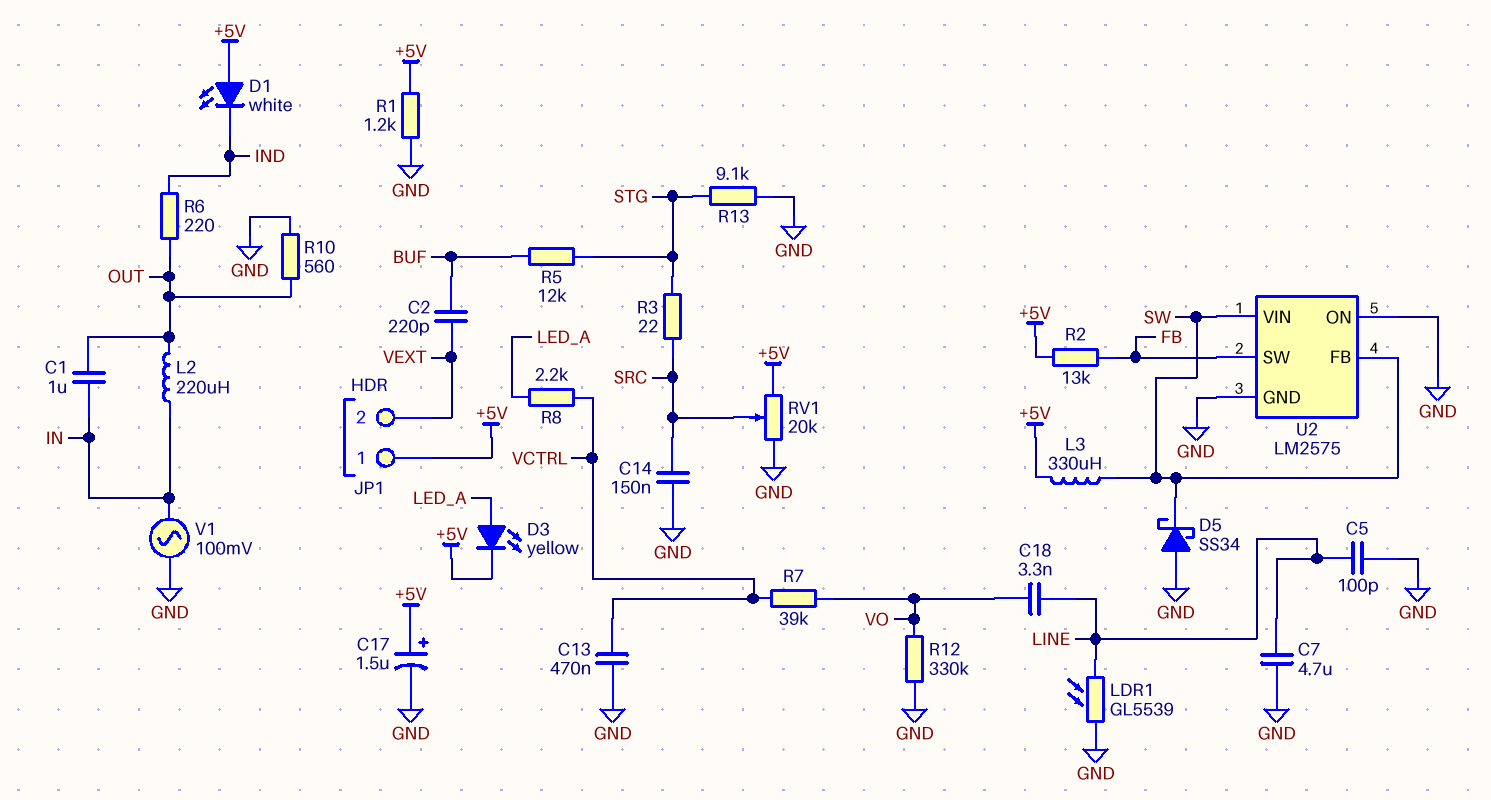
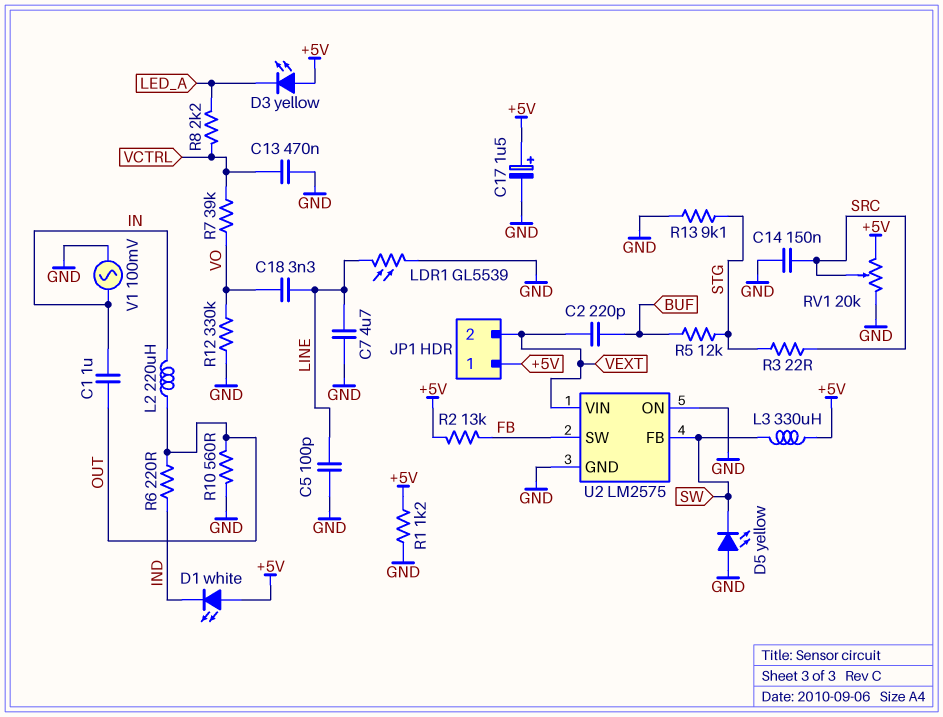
D3: LED yellow (A LED_A, K +5V) -> LED yellow (A +5V, K LED_A)
D5: schottky SS34 (A GND, K SW) -> LED yellow (A GND, K SW)
U2 pin VIN: SW -> VEXT

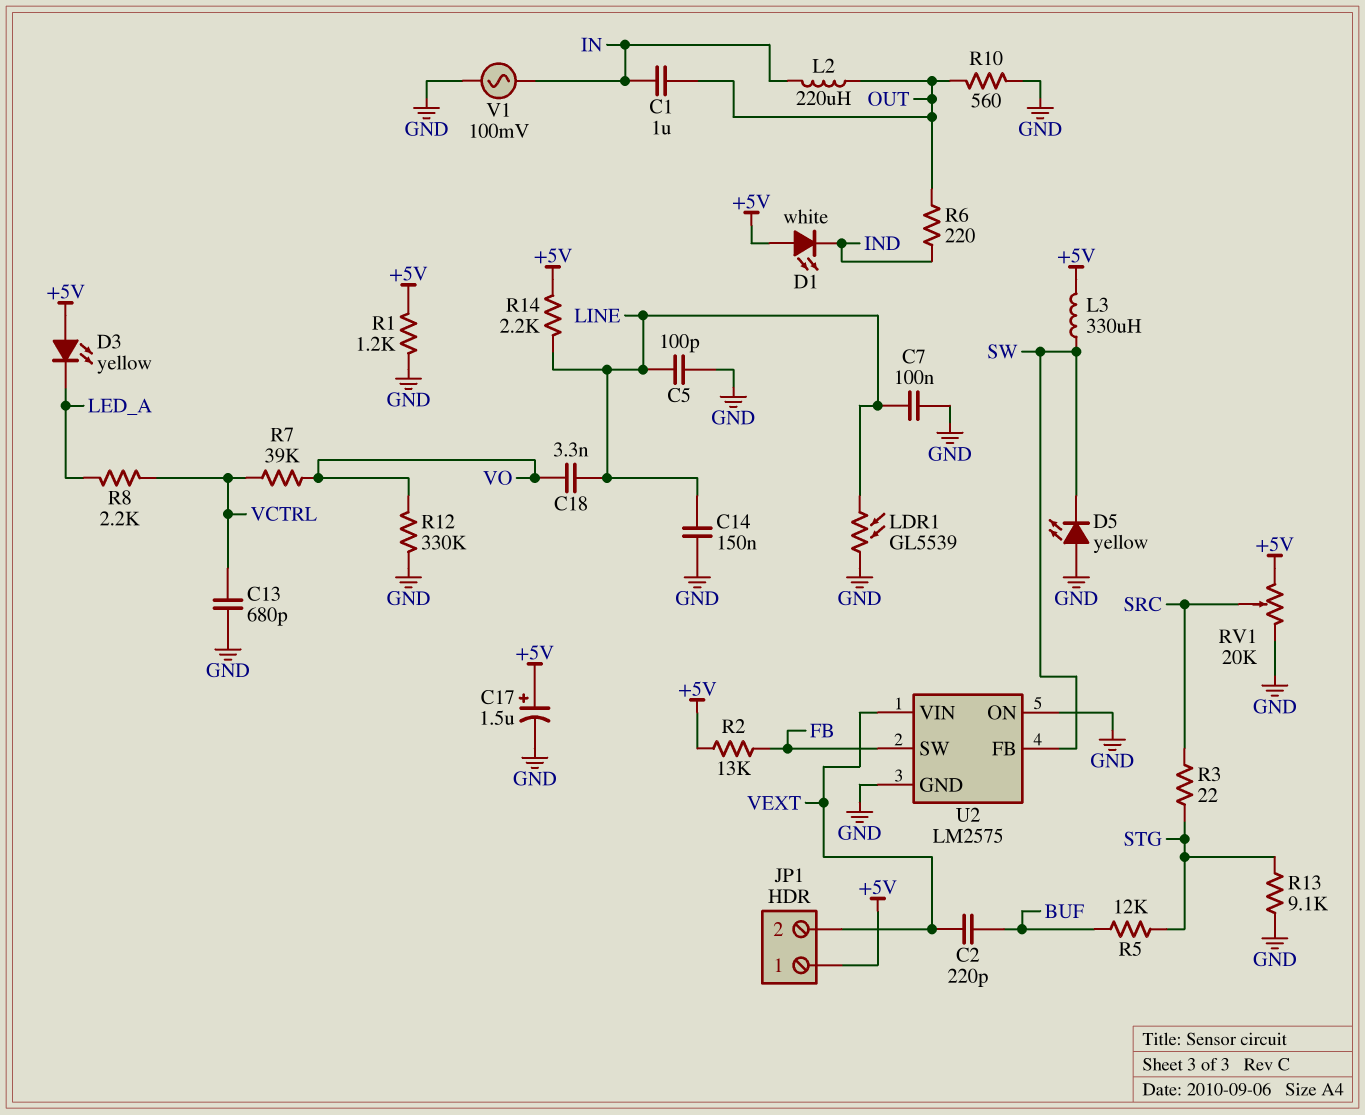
C7: 4.7uF (GND, LINE) -> 100nF (GND, LINE)
C13: 470nF (GND, VCTRL) -> 680pF (GND, VCTRL)
C14: 150nF (GND, SRC) -> 150nF (GND, LINE)
R14: none -> 2.2k (+5V, LINE)

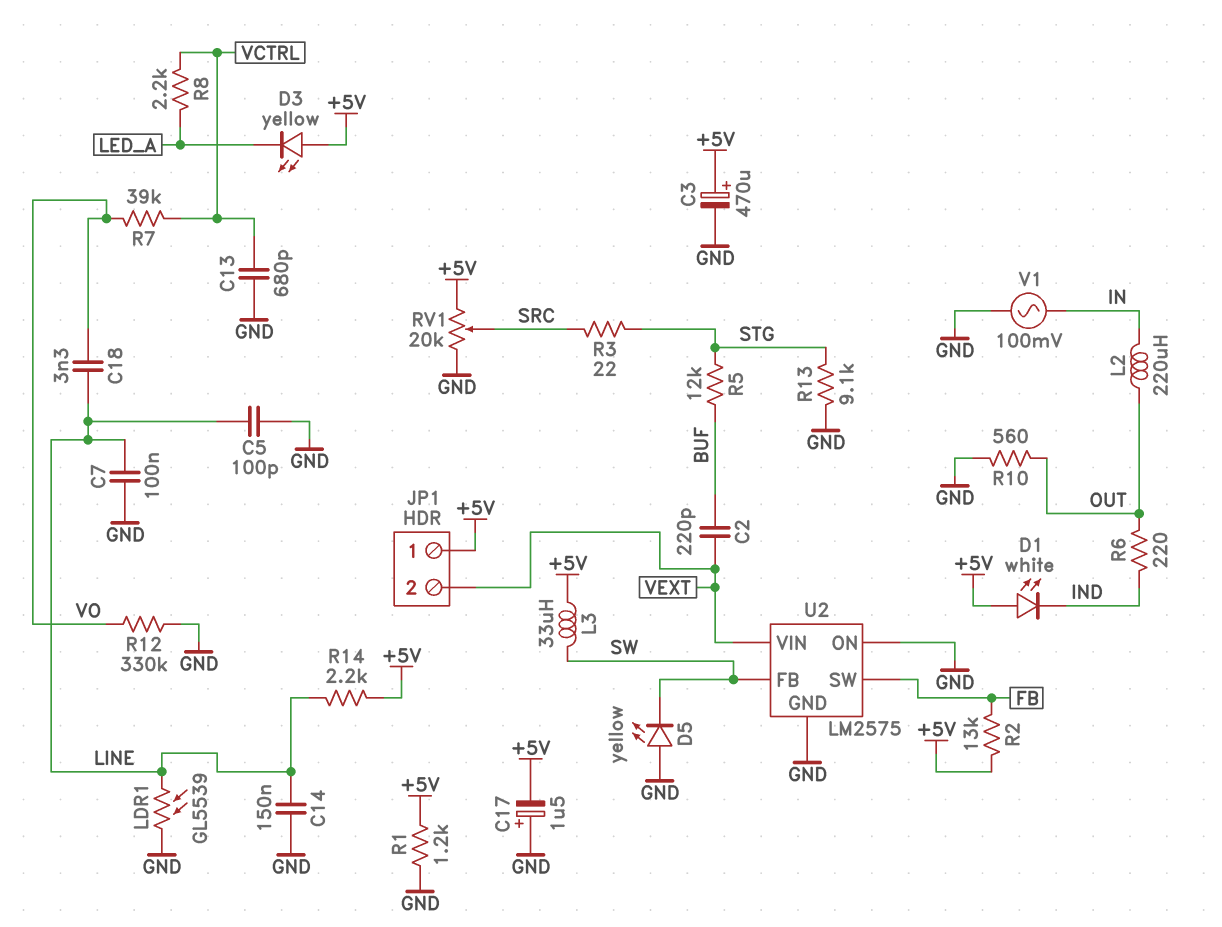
C1: 1uF (IN, OUT) -> none
C3: none -> 470uF (plus +5V, minus GND)
C17: 1.5uF (plus +5V, minus GND) -> 1.5uF (plus GND, minus +5V)
L3: 330uH (+5V, SW) -> 33uH (+5V, SW)

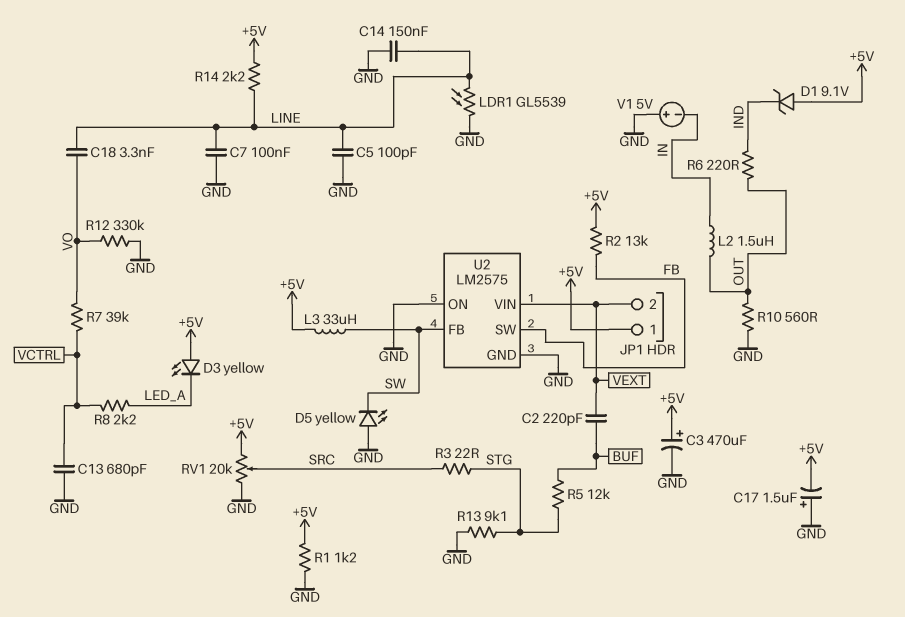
D1: LED white (A +5V, K IND) -> zener 9.1V (A +5V, K IND)
L2: 220uH (IN, OUT) -> 1.5uH (IN, OUT)
V1: AC 100mV (GND, IN) -> 5V (plus GND, minus IN)

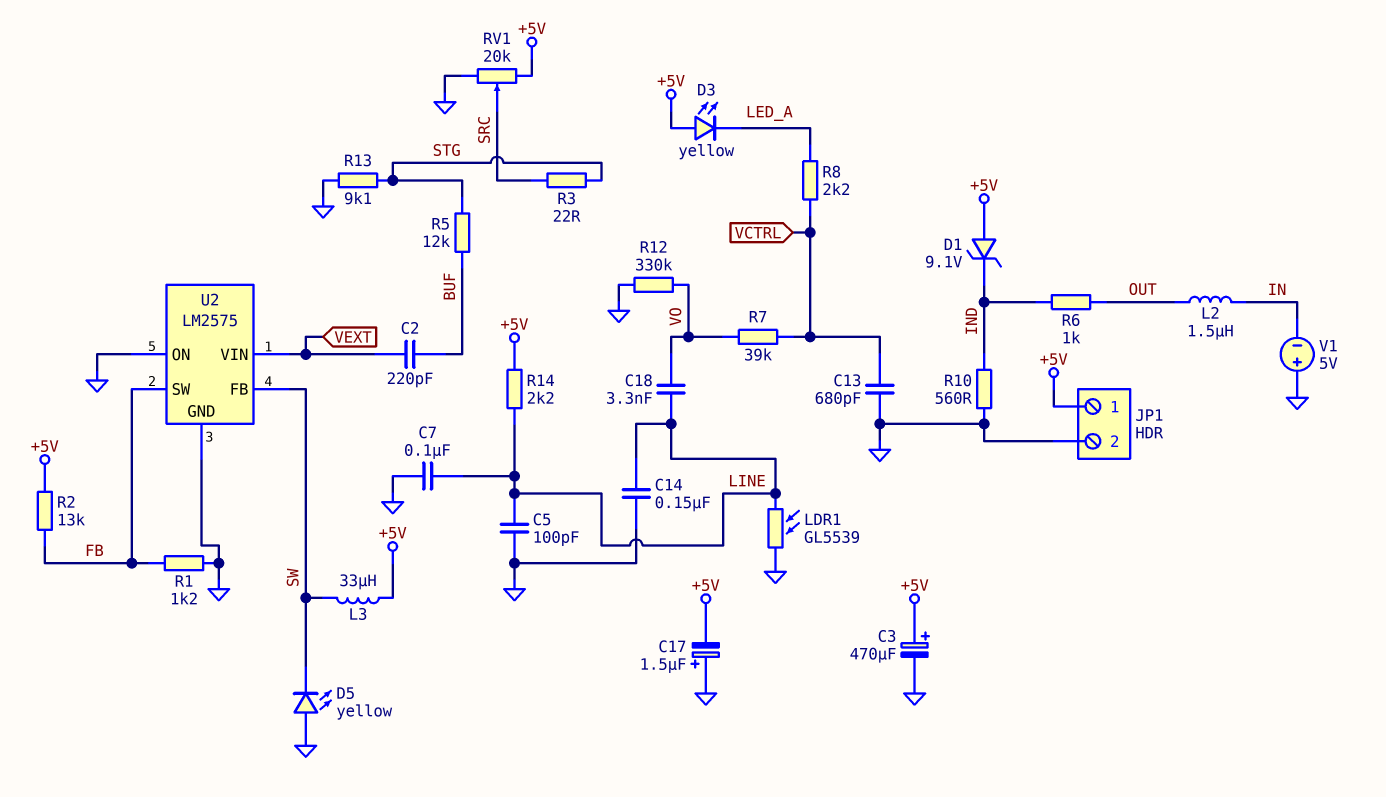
JP1 pin 2: VEXT -> GND
R1: 1.2k (+5V, GND) -> 1.2k (FB, GND)
R6: 220 (IND, OUT) -> 1k (IND, OUT)
R10: 560 (GND, OUT) -> 560 (GND, IND)

